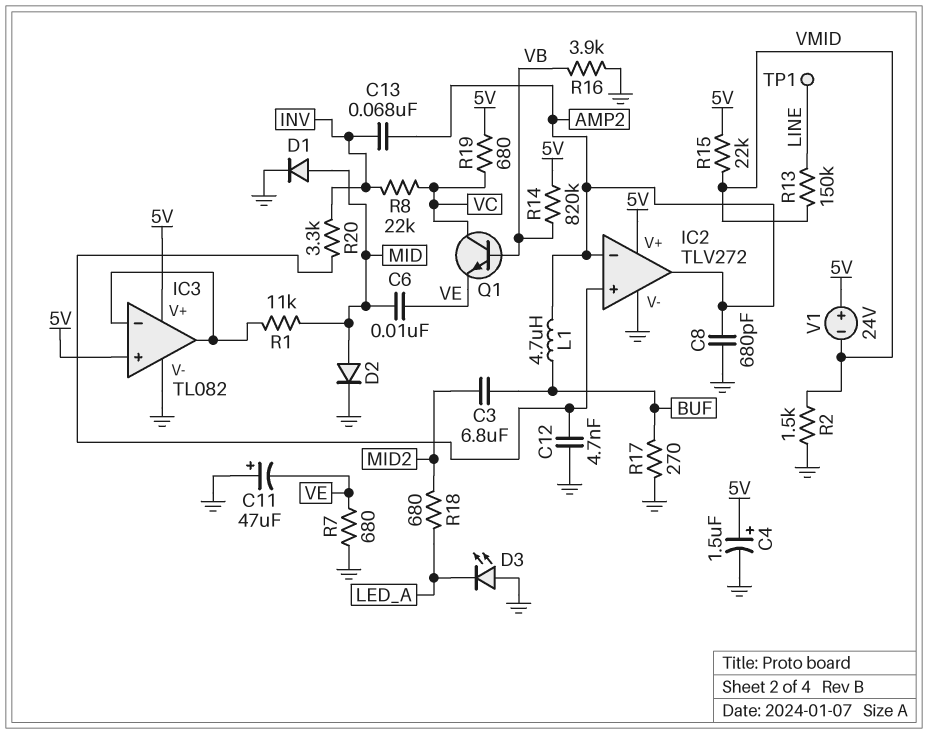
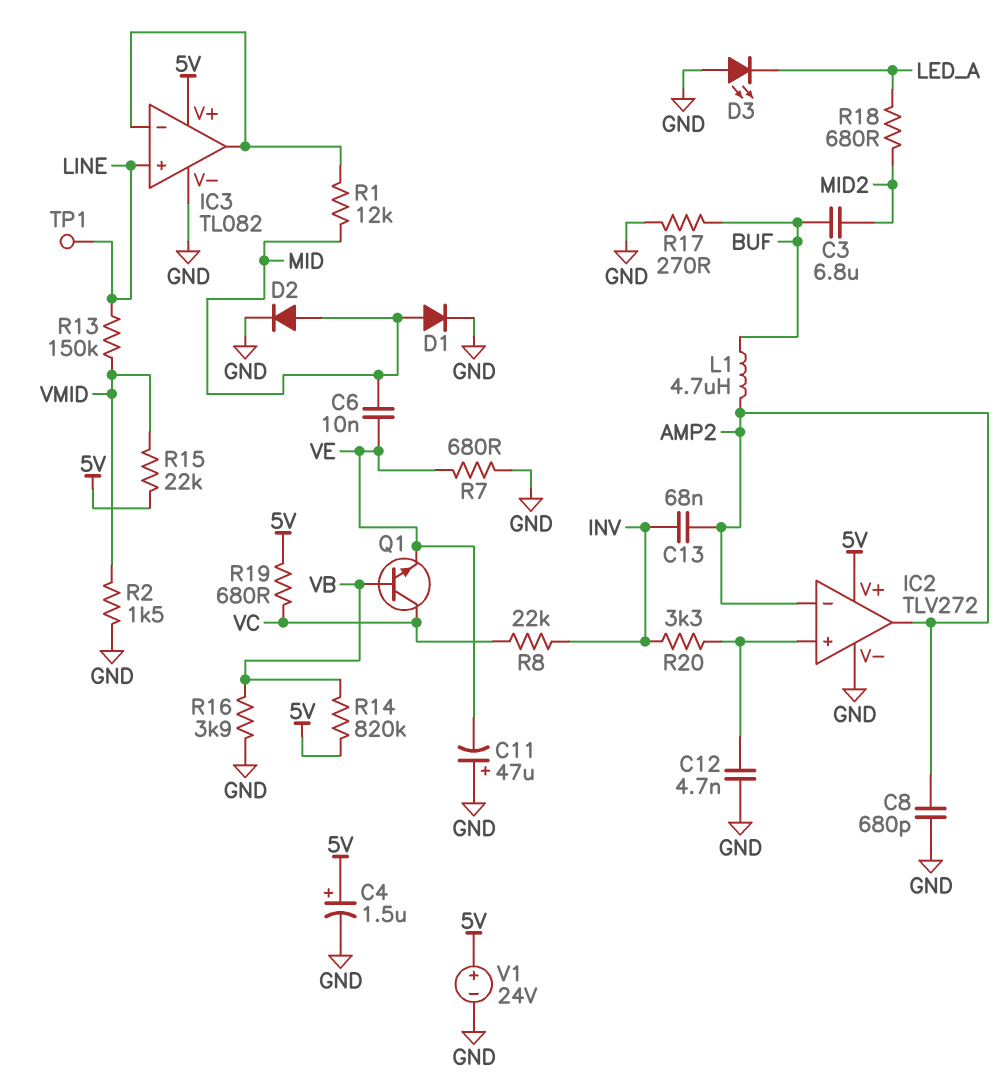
IC3 pin in+: 5V -> LINE
R1: 11k (IC3/in-, MID) -> 12k (IC3/in-, MID)
V1: 24V (plus 5V, minus VMID) -> 24V (plus 5V, minus GND)

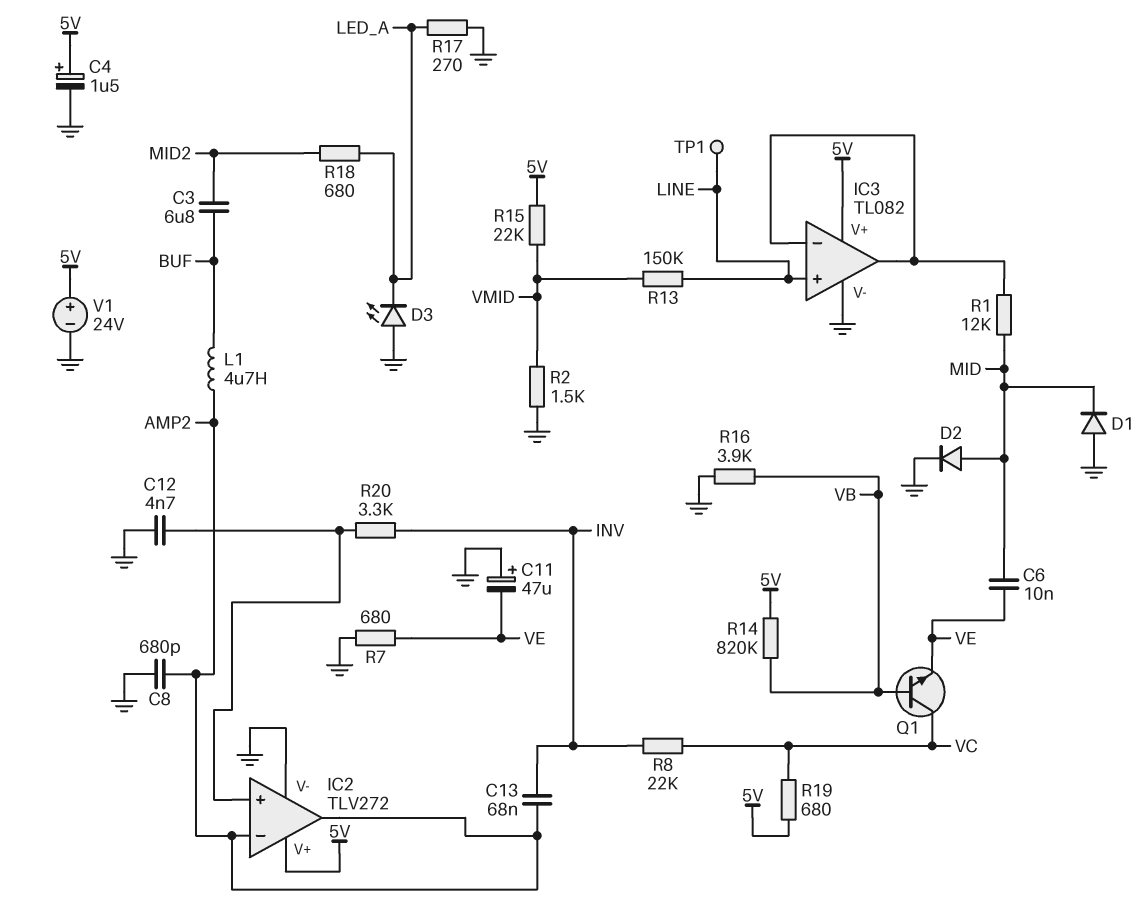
D1: diode (A MID, K GND) -> diode (A GND, K MID)
R17: 270 (BUF, GND) -> 270 (GND, LED_A)

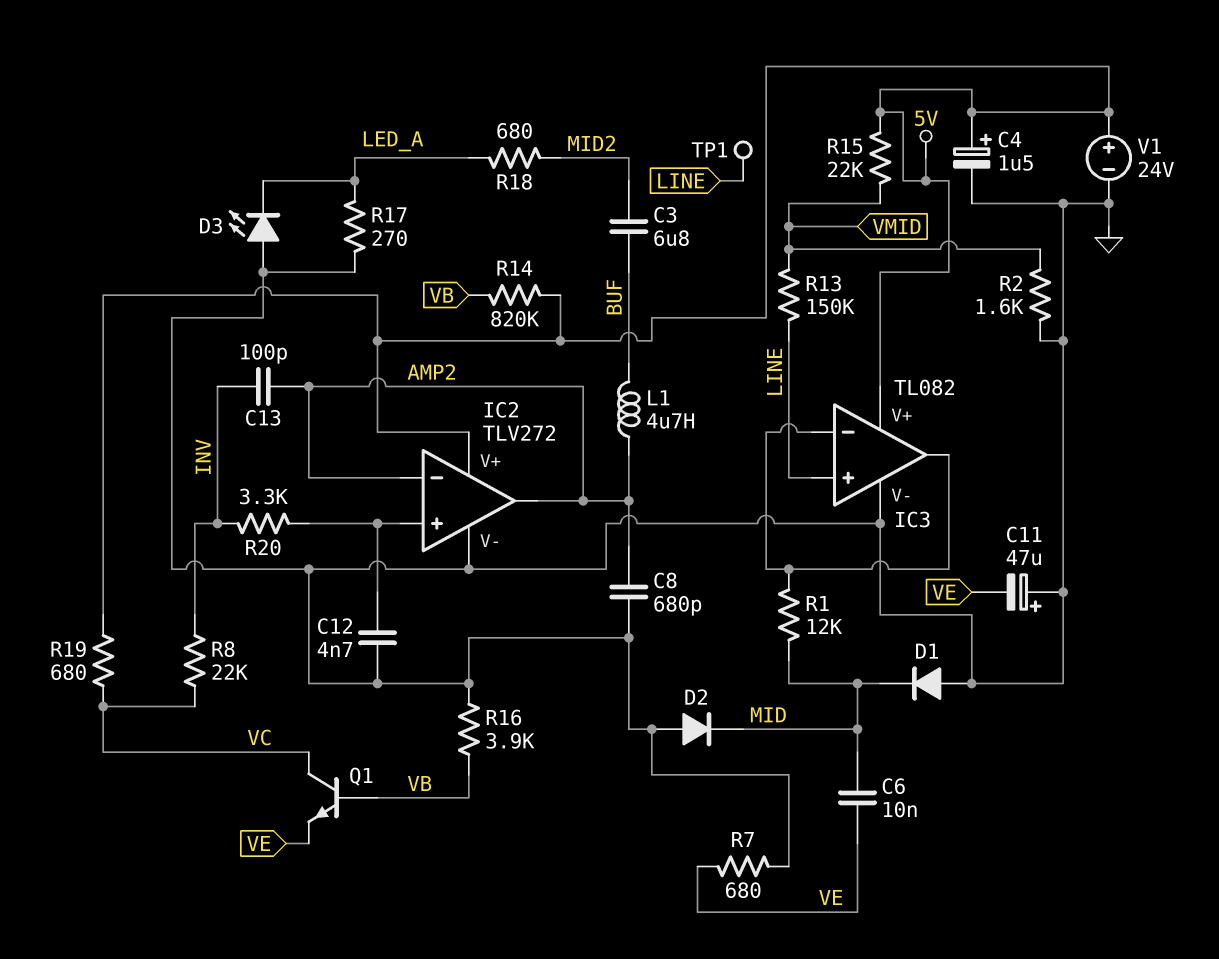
C13: 68nF (AMP2, INV) -> 100pF (AMP2, INV)
D2: diode (A MID, K GND) -> diode (A GND, K MID)
R2: 1.5k (GND, VMID) -> 1.6k (GND, VMID)

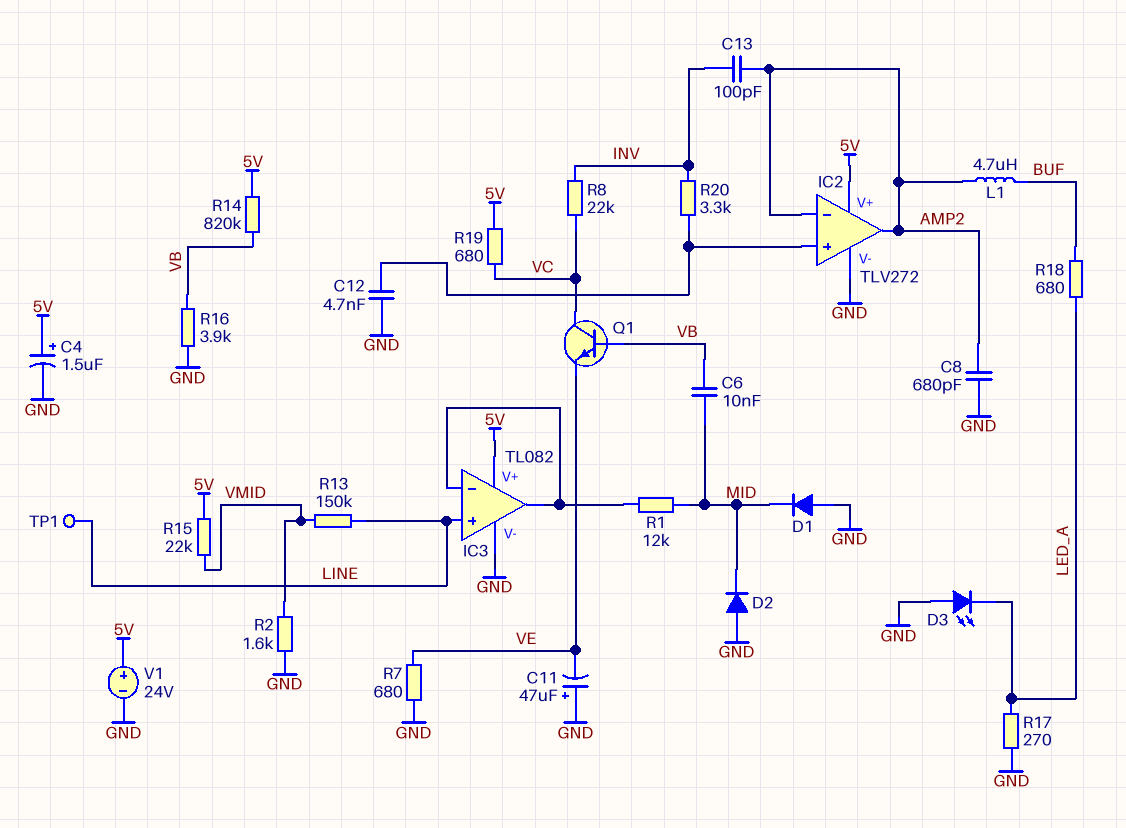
C3: 6.8uF (BUF, MID2) -> none
C6: 10nF (MID, VE) -> 10nF (MID, VB)
R18: 680 (LED_A, MID2) -> 680 (BUF, LED_A)

